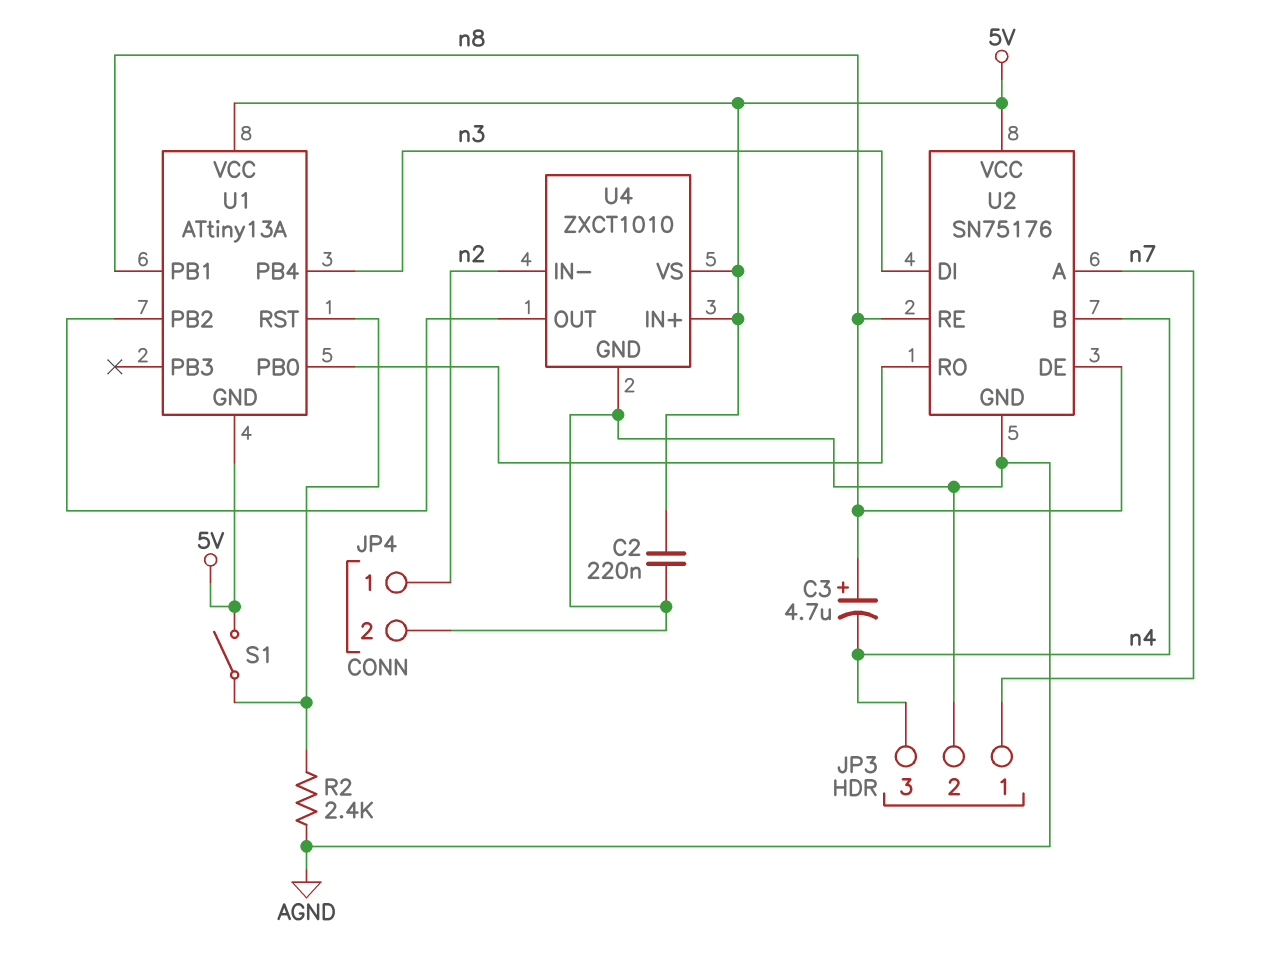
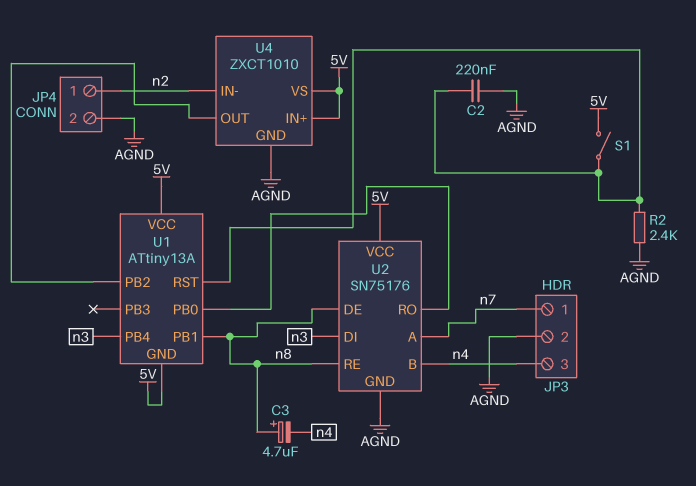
C2: 220nF (5V, AGND) -> 220nF (AGND, U1/RST)

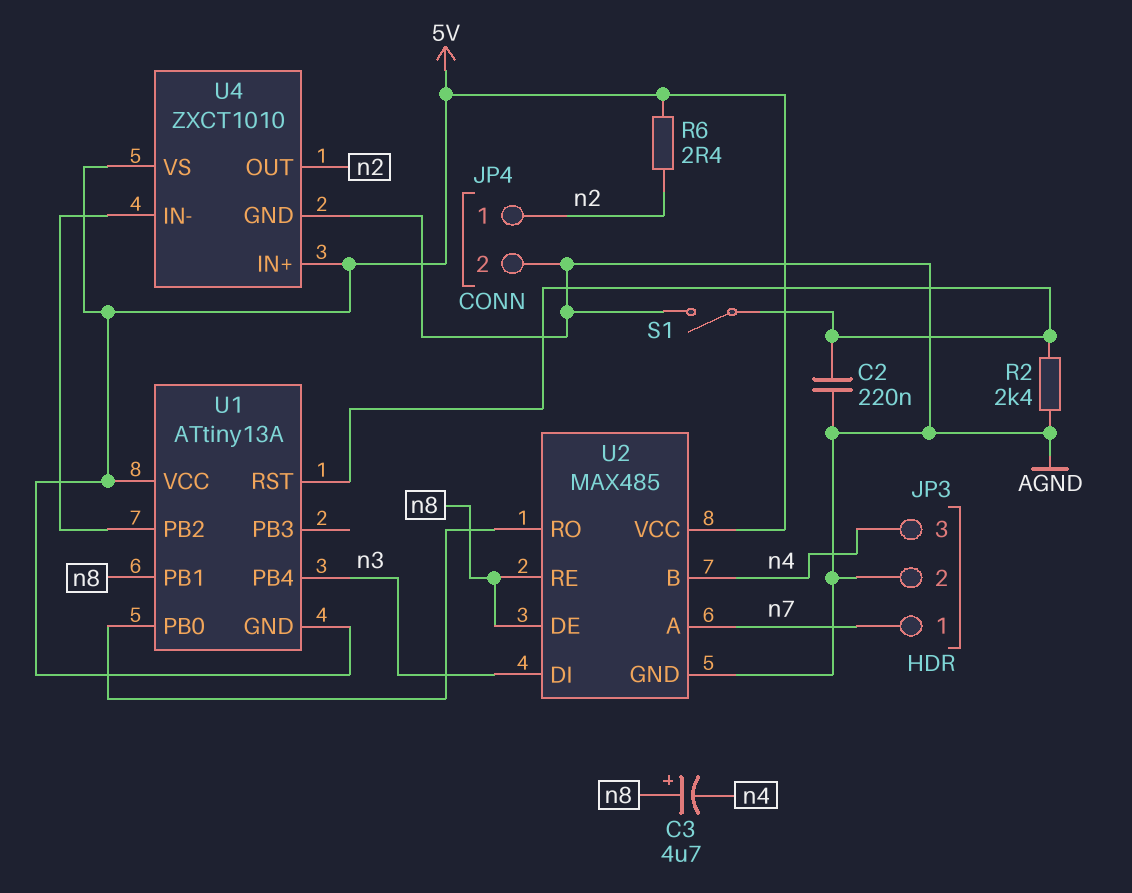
R6: none -> 2.4 (5V, n2)
S1: switch (5V, U1/RST) -> switch (AGND, U1/RST)
U2: SN75176 -> MAX485
U4 pin IN-: n2 -> U1/PB2
U4 pin OUT: U1/PB2 -> n2

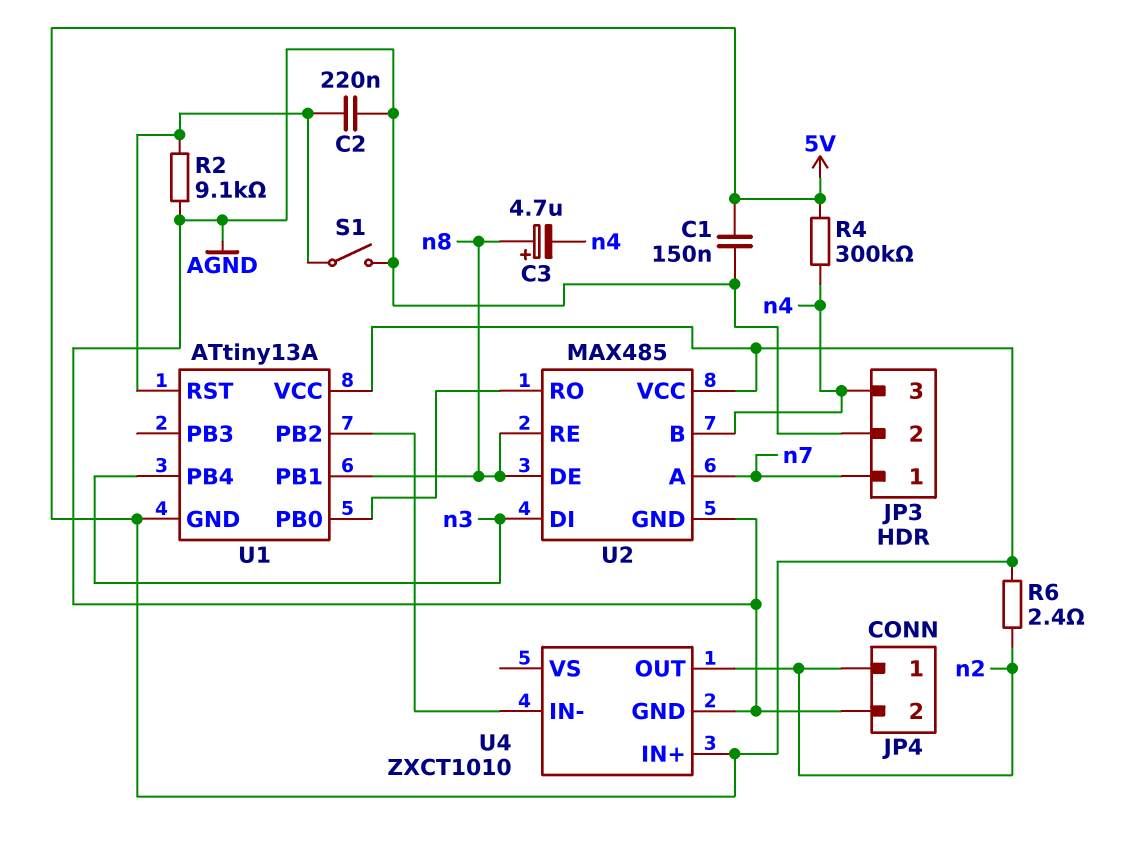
C1: none -> 150nF (5V, AGND)
R2: 2.4k (AGND, U1/RST) -> 9.1k (AGND, U1/RST)
R4: none -> 300k (5V, n4)
U4 pin VS: 5V -> none

